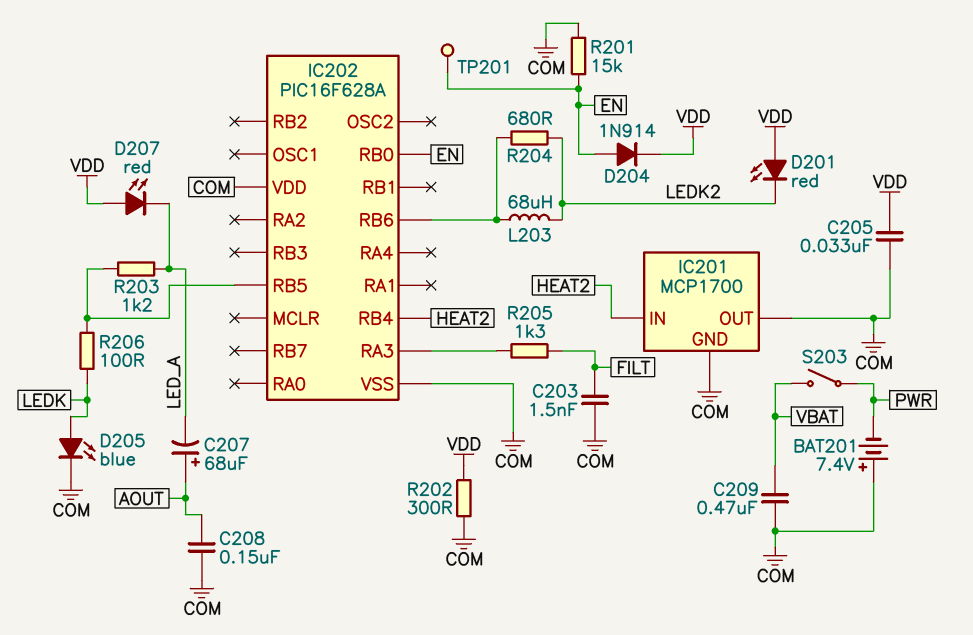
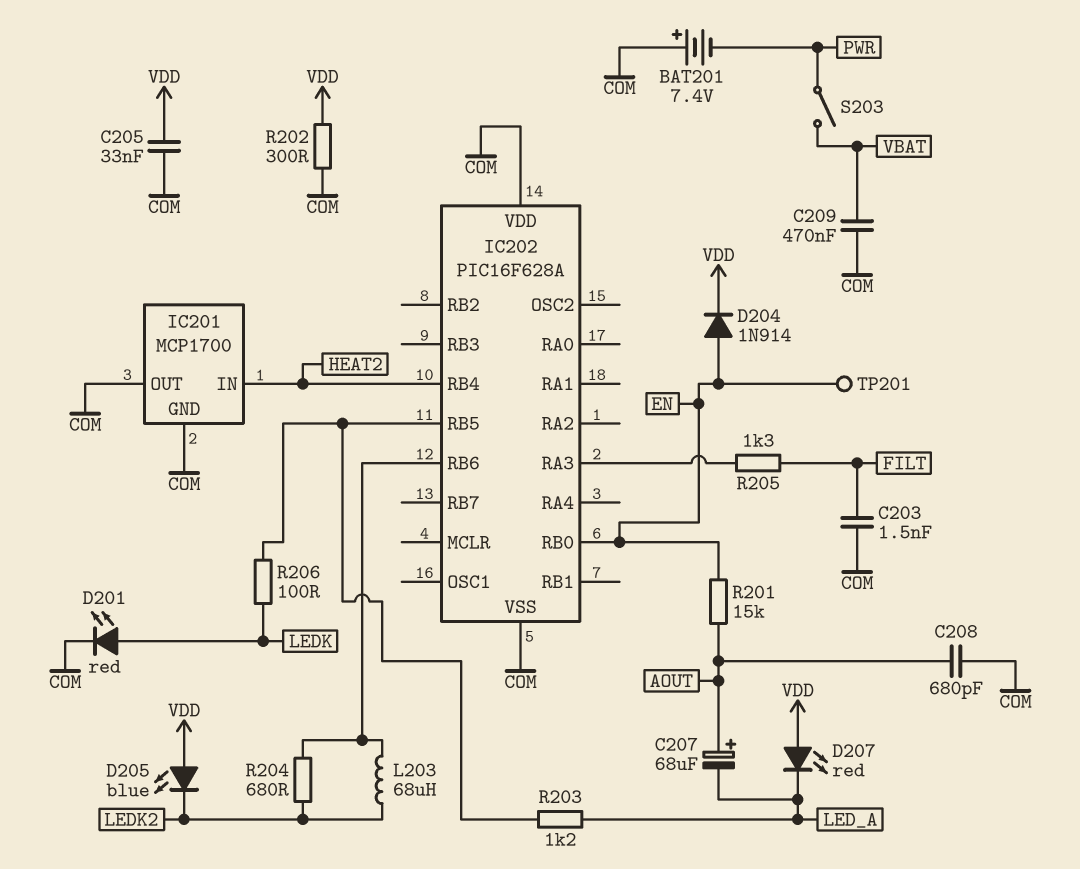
C208: 150nF (AOUT, COM) -> 680pF (AOUT, COM)
D201: LED red (A VDD, K LEDK2) -> LED red (A LEDK, K COM)
D205: LED blue (A LEDK, K COM) -> LED blue (A VDD, K LEDK2)
R201: 15k (COM, EN) -> 15k (AOUT, EN)

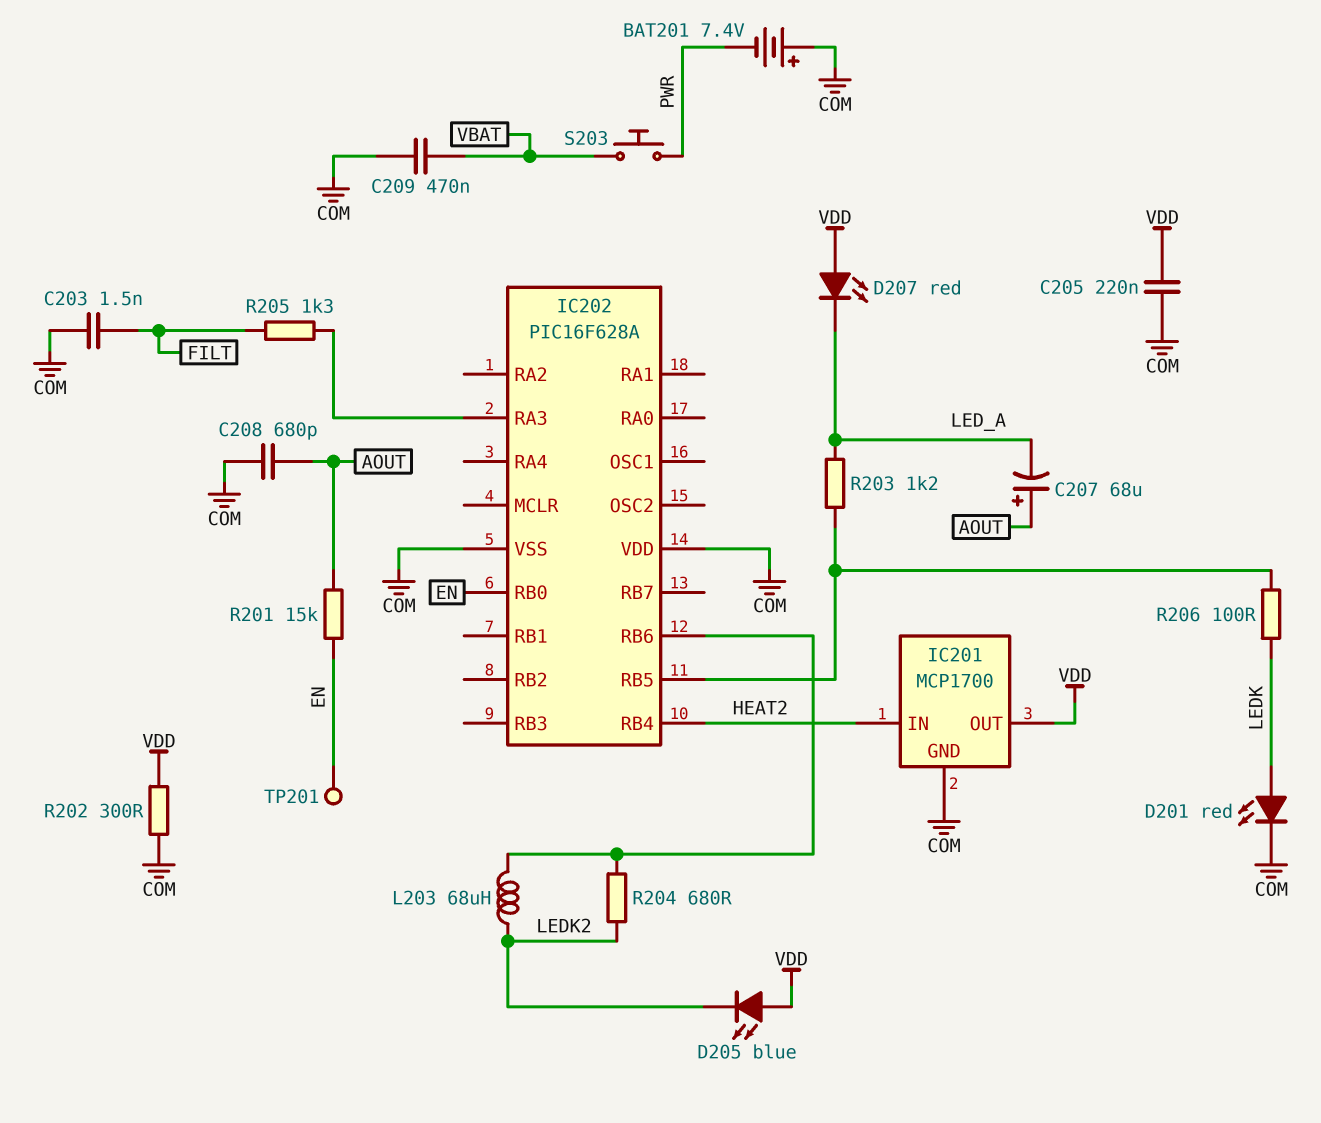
C205: 33nF (COM, VDD) -> 220nF (COM, VDD)
D204: diode 1N914 (A EN, K VDD) -> none
IC201 pin OUT: COM -> VDD
S203: switch (PWR, VBAT) -> button (PWR, VBAT)

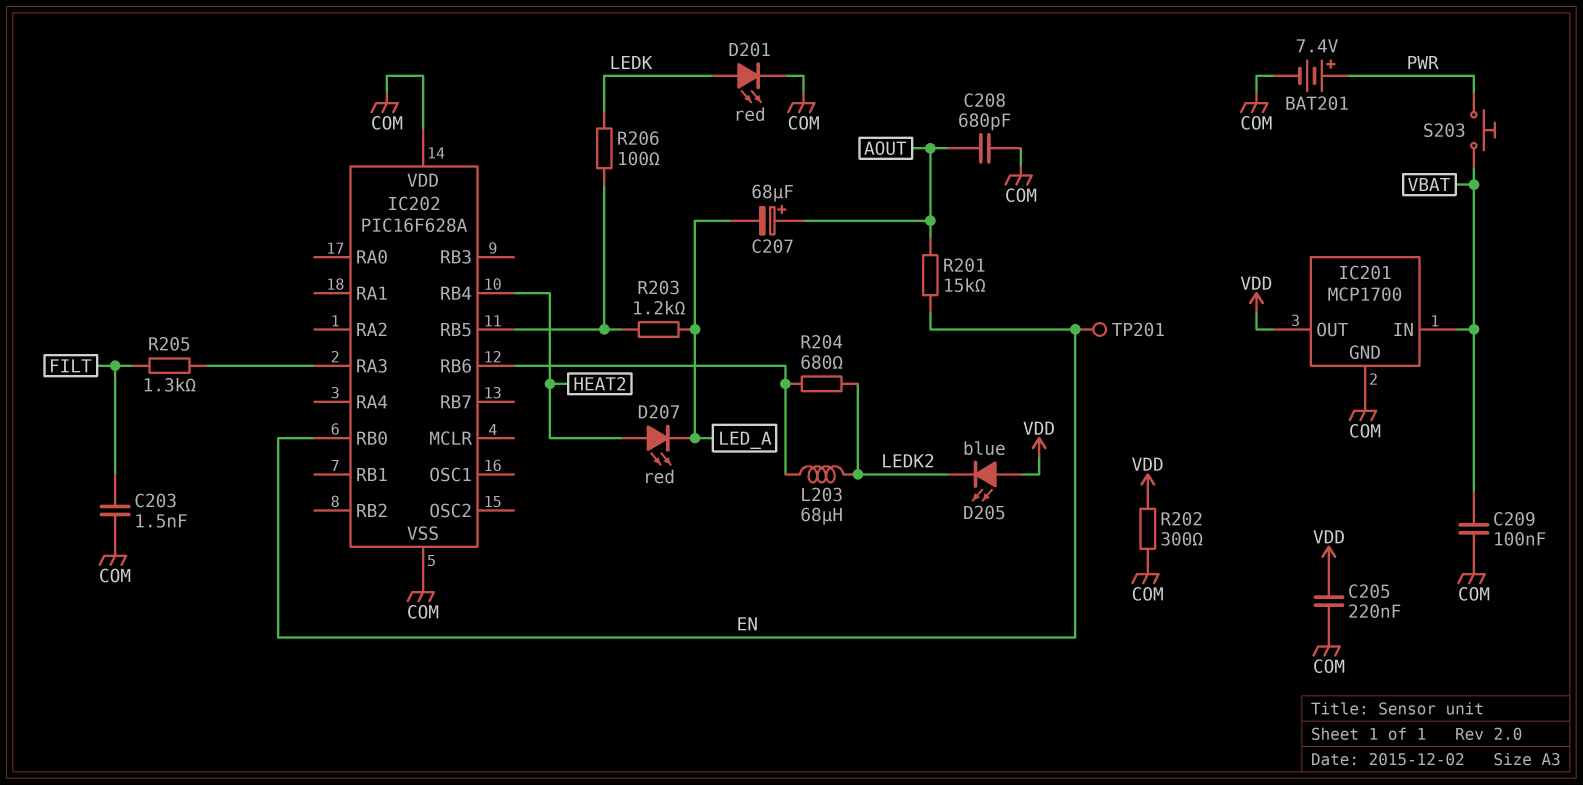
BAT201: 7.4V (plus COM, minus PWR) -> 7.4V (plus PWR, minus COM)
C209: 470nF (COM, VBAT) -> 100nF (COM, VBAT)
D207: LED red (A VDD, K LED_A) -> LED red (A HEAT2, K LED_A)
IC201 pin IN: HEAT2 -> VBAT

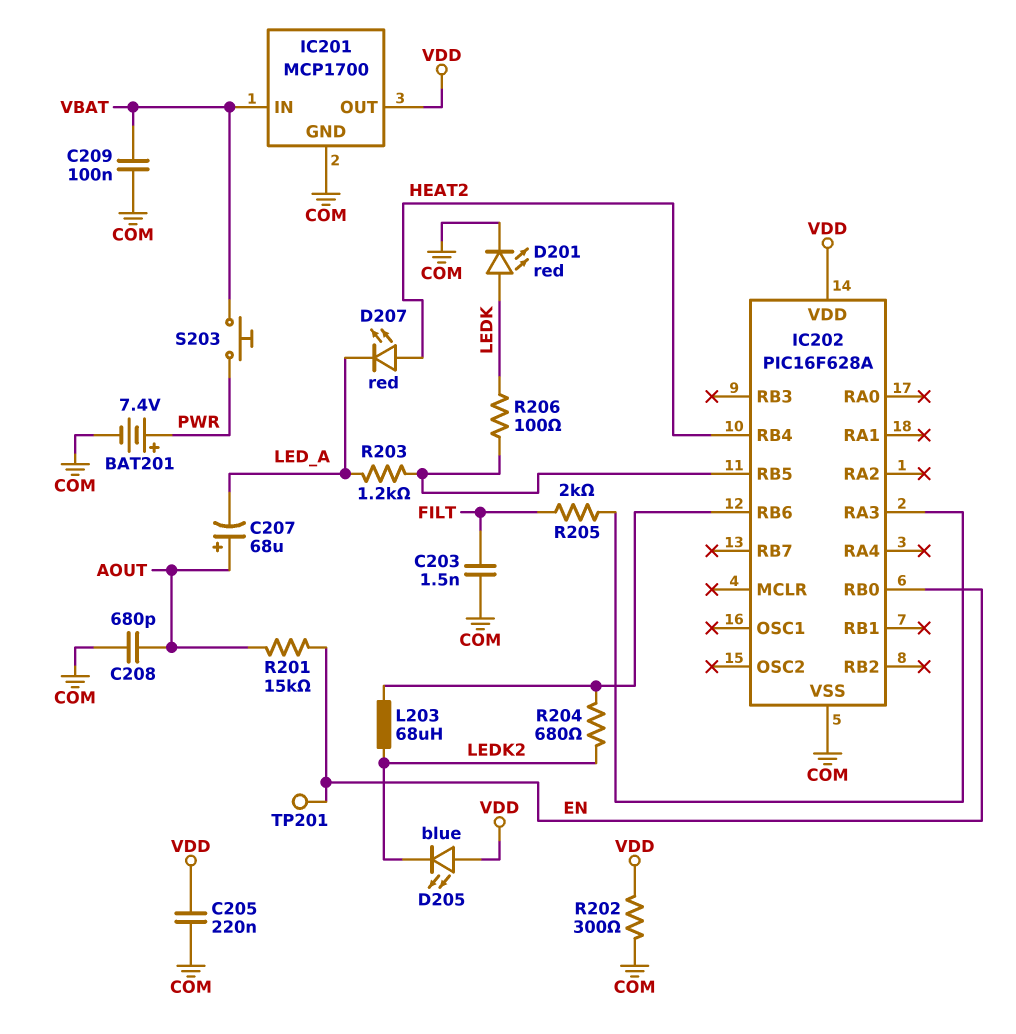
IC202 pin VDD: COM -> VDD
R205: 1.3k (FILT, IC202/RA3) -> 2k (FILT, IC202/RA3)

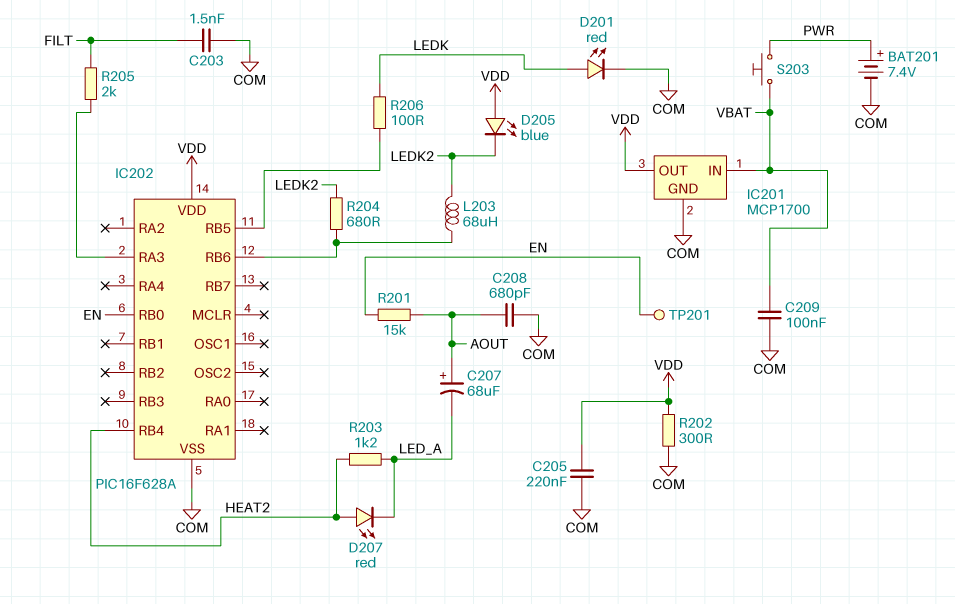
R203: 1.2k (IC202/RB5, LED_A) -> 1.2k (HEAT2, LED_A)

